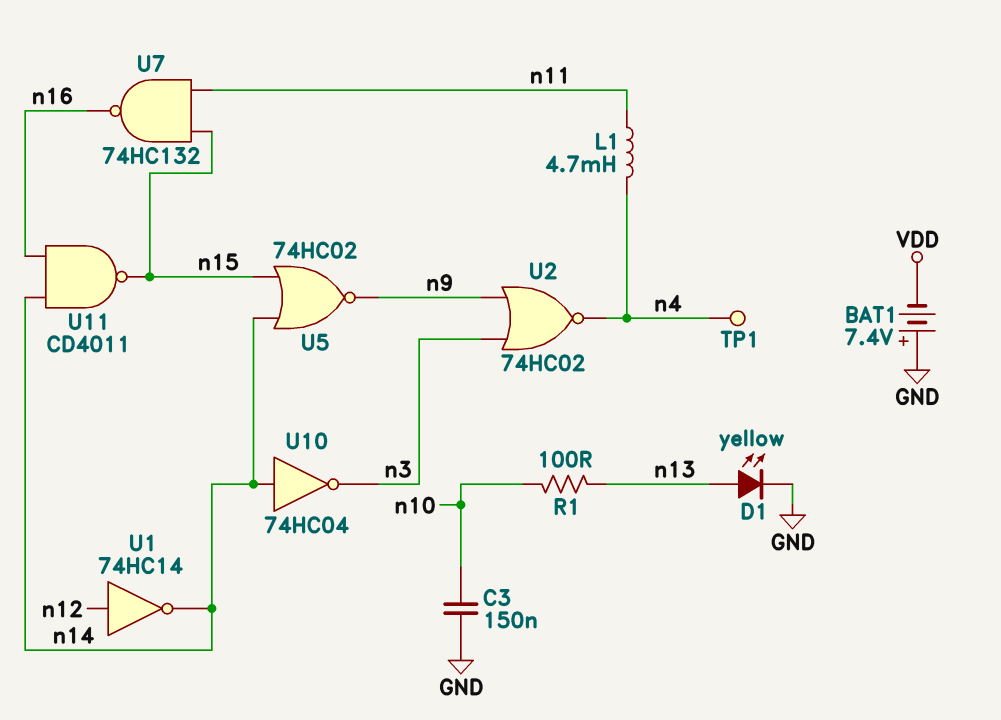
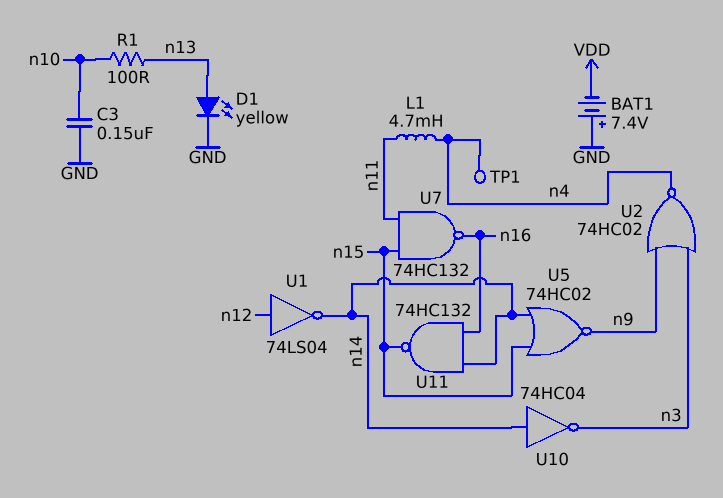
U1: NOT 74HC14 (in n12, out n14) -> NOT 74LS04 (in n12, out n14)
U11: NAND CD4011 (in n14, in n16, out n15) -> NAND 74HC132 (in n14, in n16, out n15)

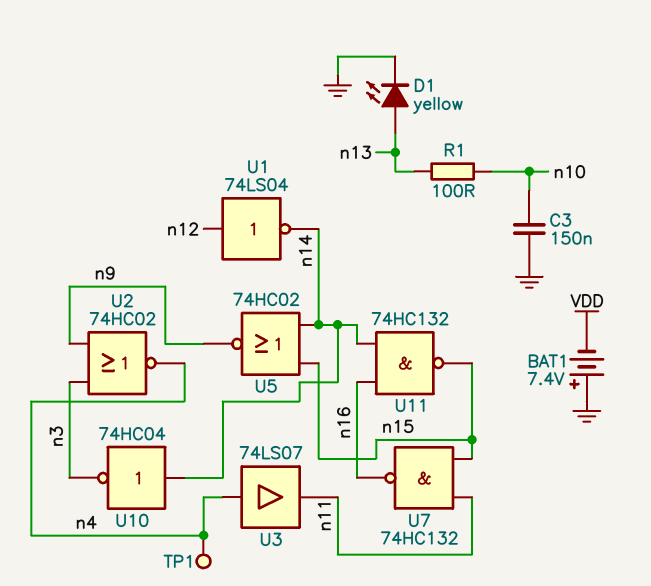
L1: 4.7mH (n4, n11) -> none
U3: none -> buffer 74LS07 (in n4, out n11)

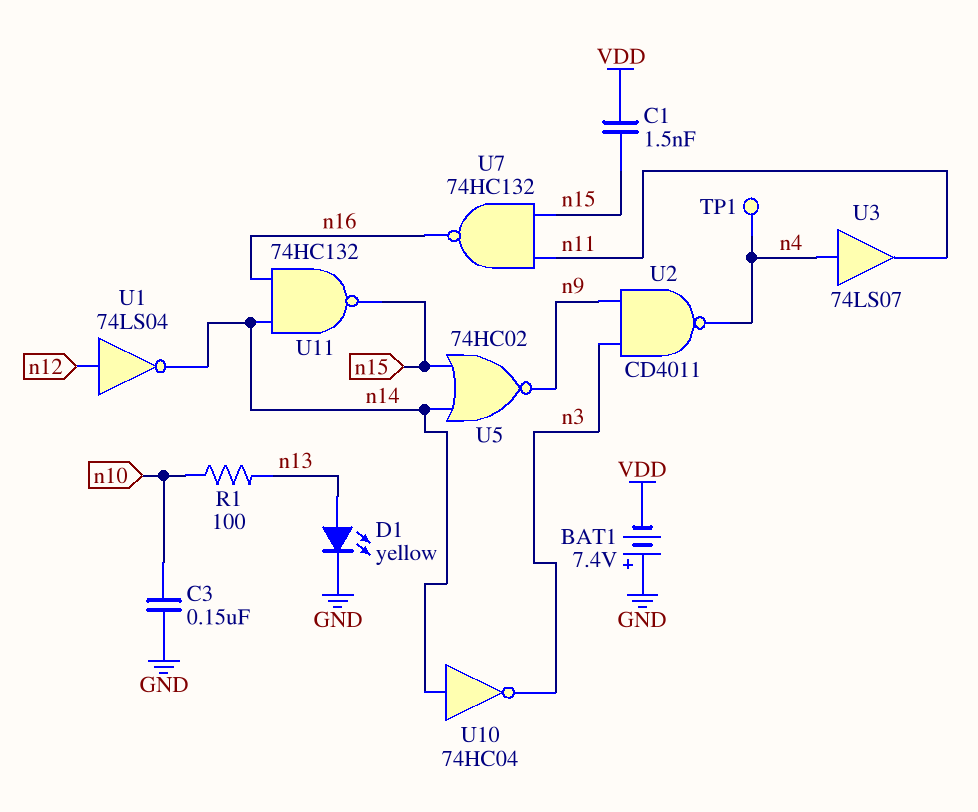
C1: none -> 1.5nF (VDD, n15)
U2: NOR 74HC02 (in n3, in n9, out n4) -> NAND CD4011 (in n3, in n9, out n4)

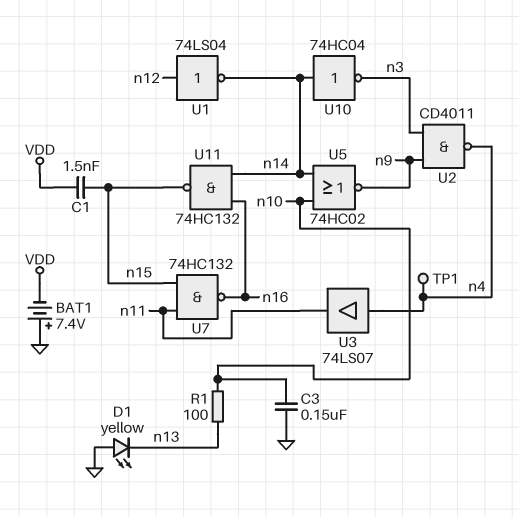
D1: LED yellow (A n13, K GND) -> LED yellow (A GND, K n13)
U5: NOR 74HC02 (in n14, in n15, out n9) -> NOR 74HC02 (in n10, in n14, out n9)

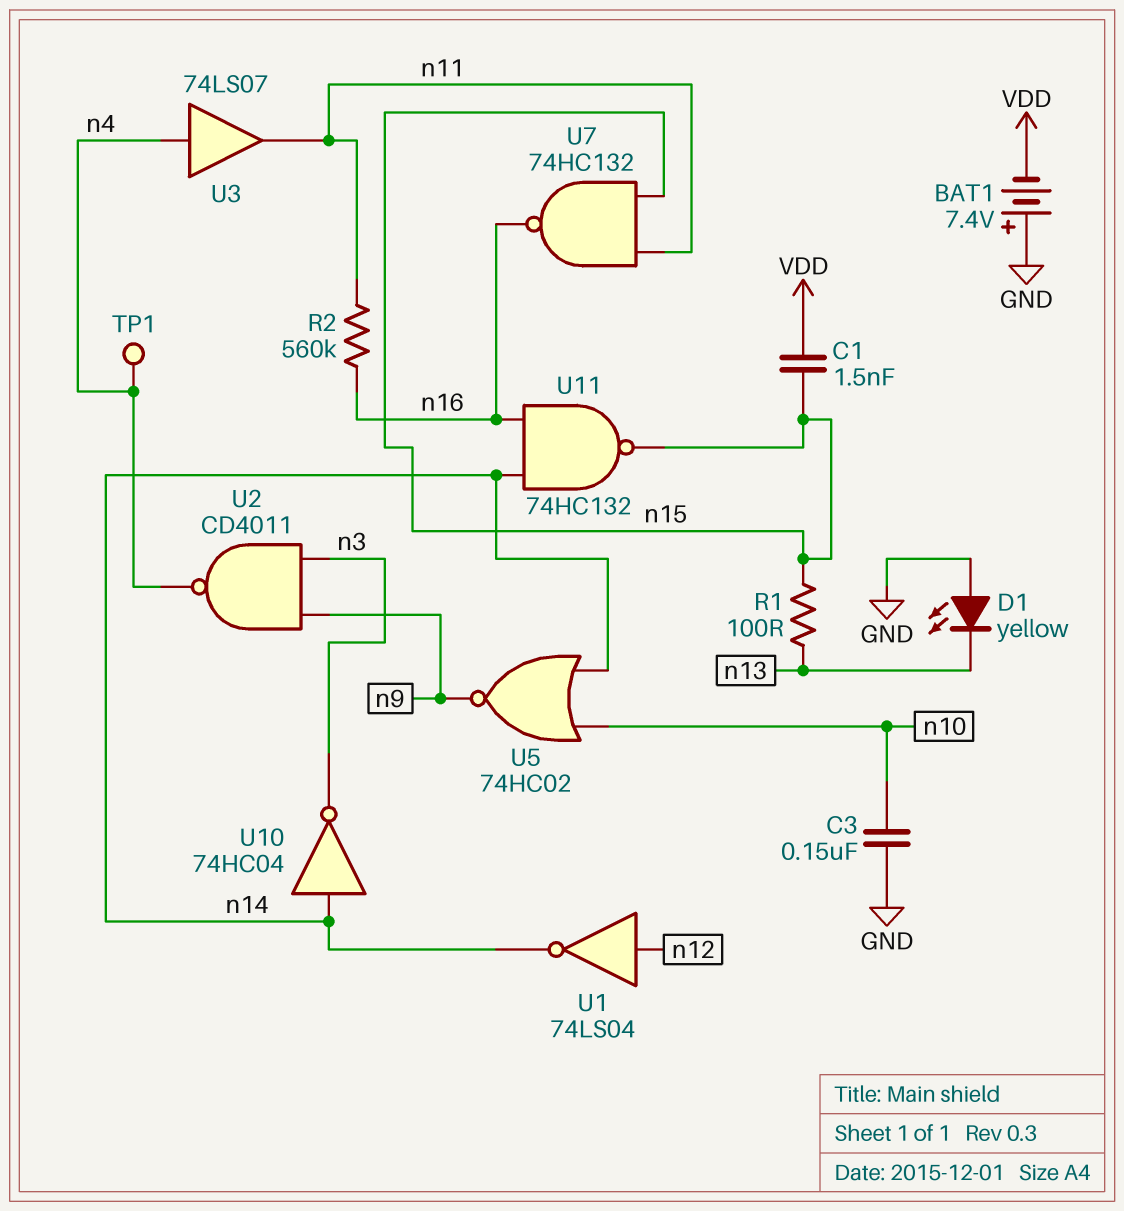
R1: 100 (n10, n13) -> 100 (n13, n15)
R2: none -> 560k (n11, n16)

